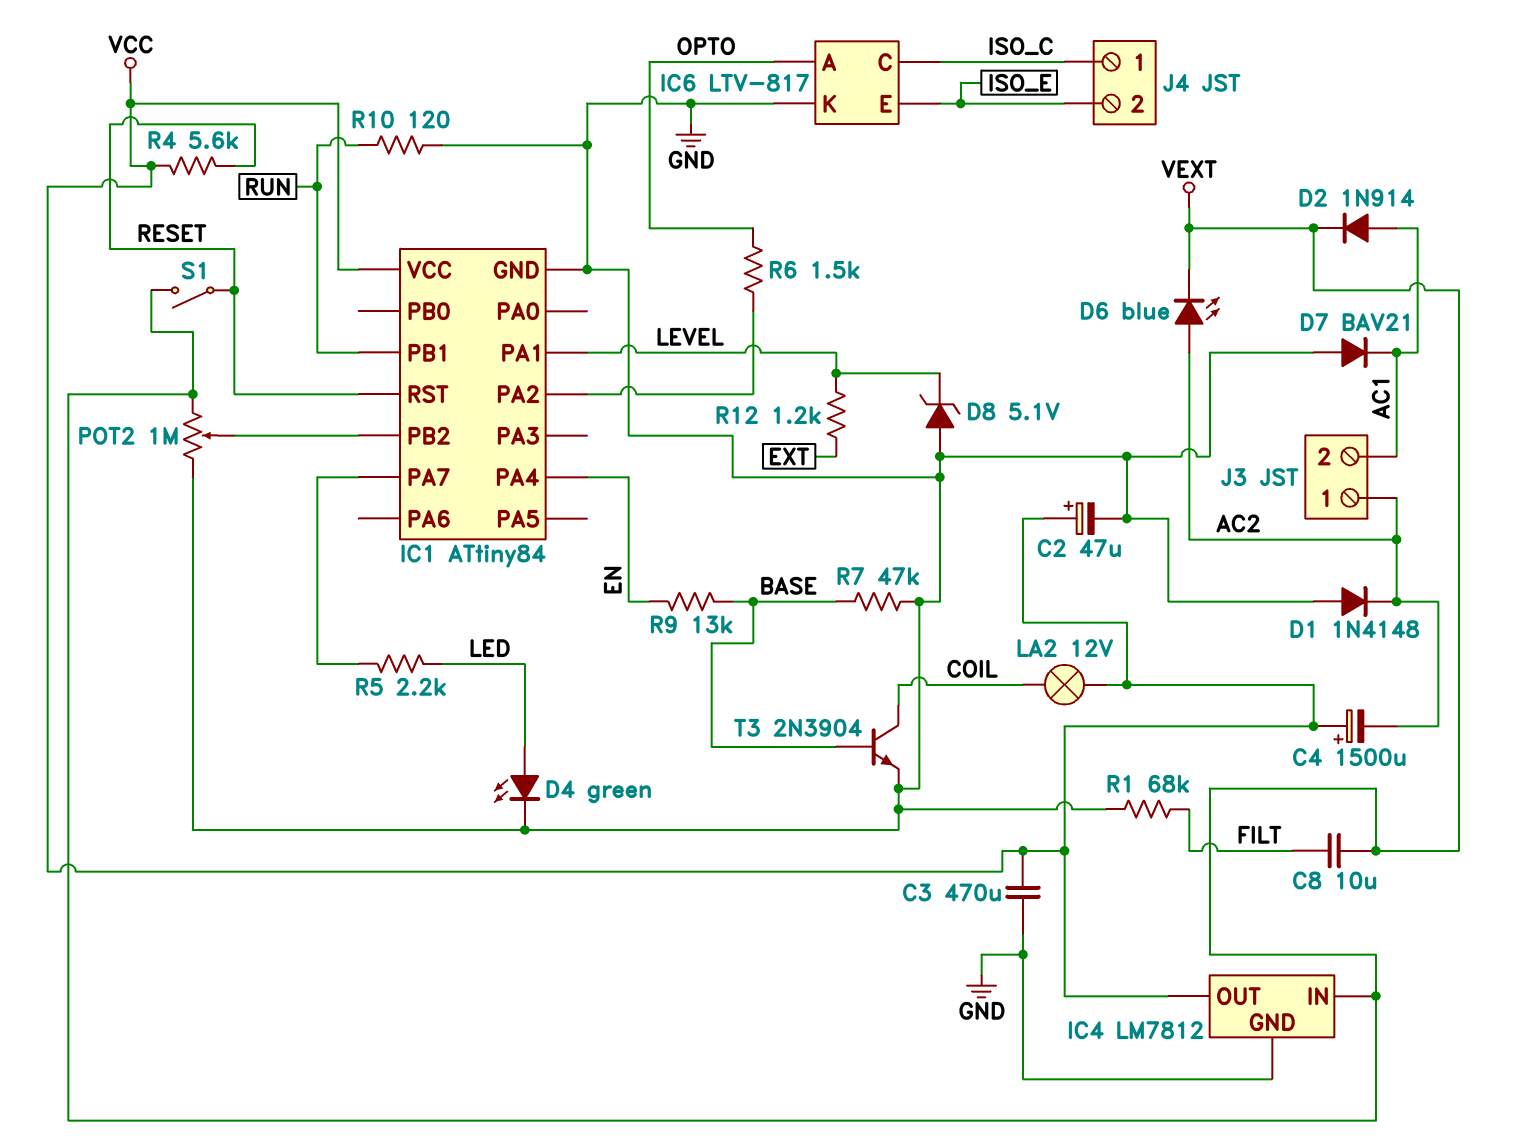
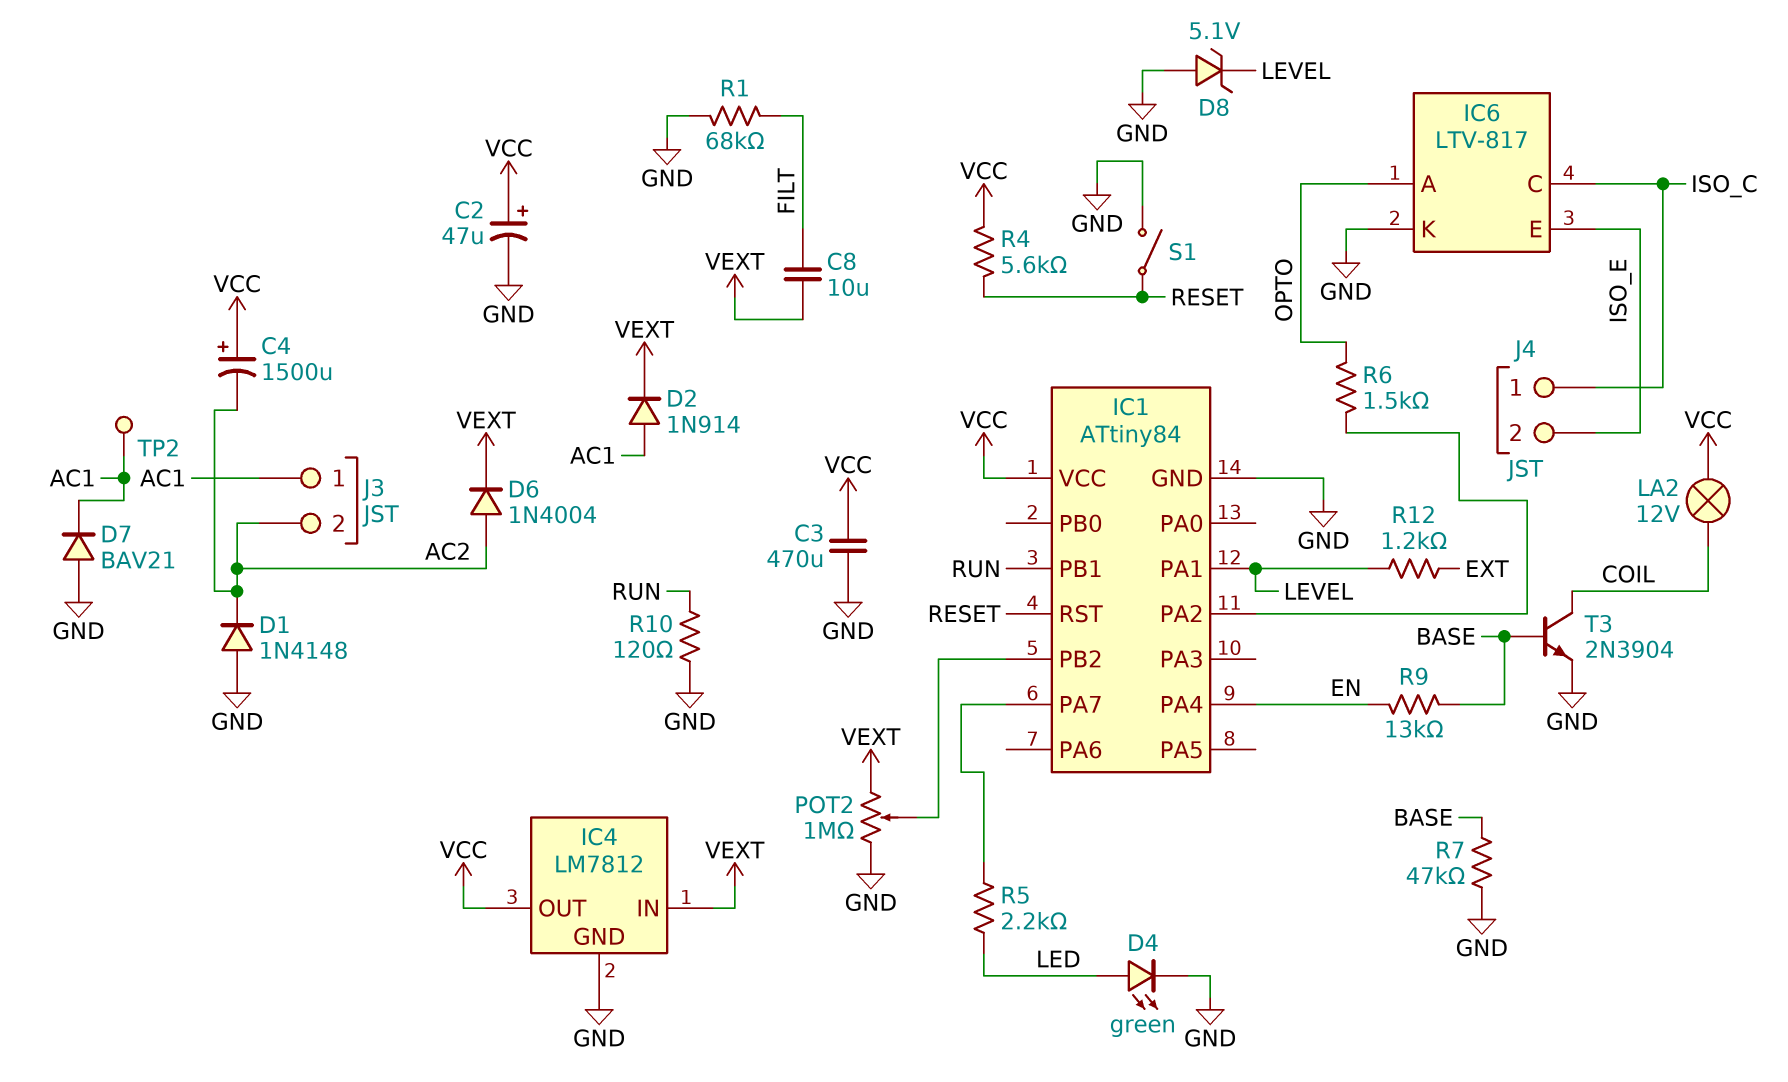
D6: LED blue (A AC2, K VEXT) -> diode 1N4004 (A AC2, K VEXT)
J3 pin 1: AC2 -> AC1
J3 pin 2: AC1 -> AC2
S1: switch (RESET, VEXT) -> switch (GND, RESET)
TP2: none -> test point (AC1)

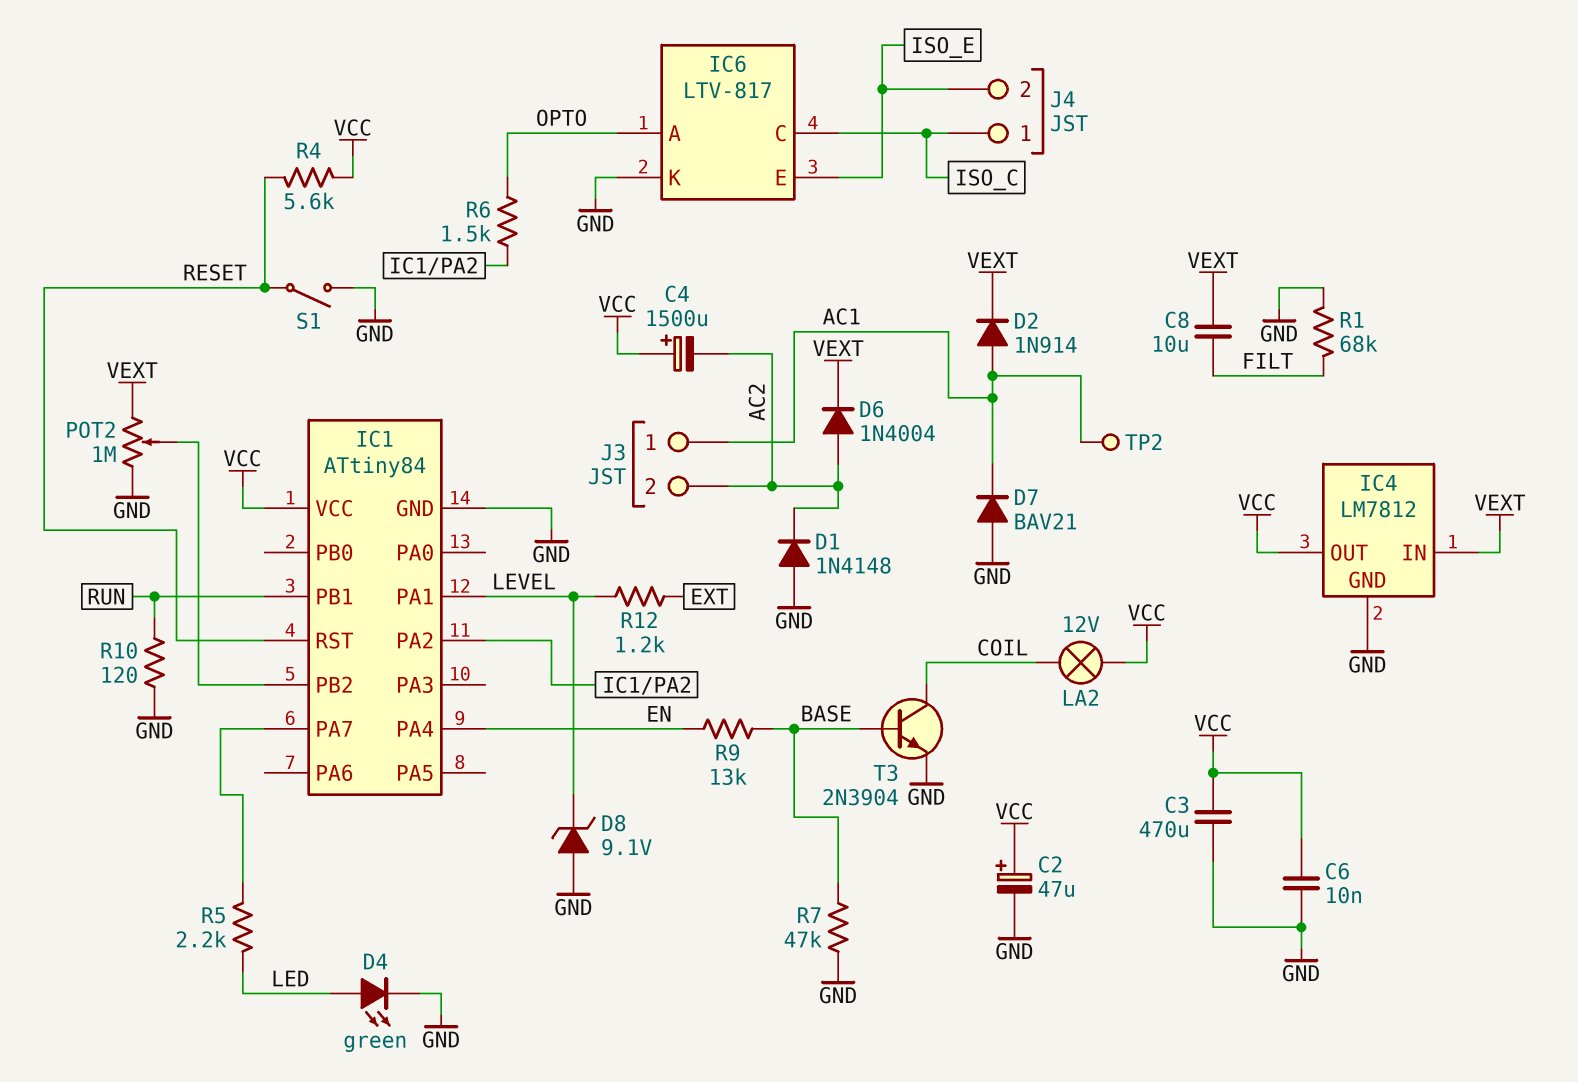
C6: none -> 10nF (GND, VCC)
D8: zener 5.1V (A GND, K LEVEL) -> zener 9.1V (A GND, K LEVEL)

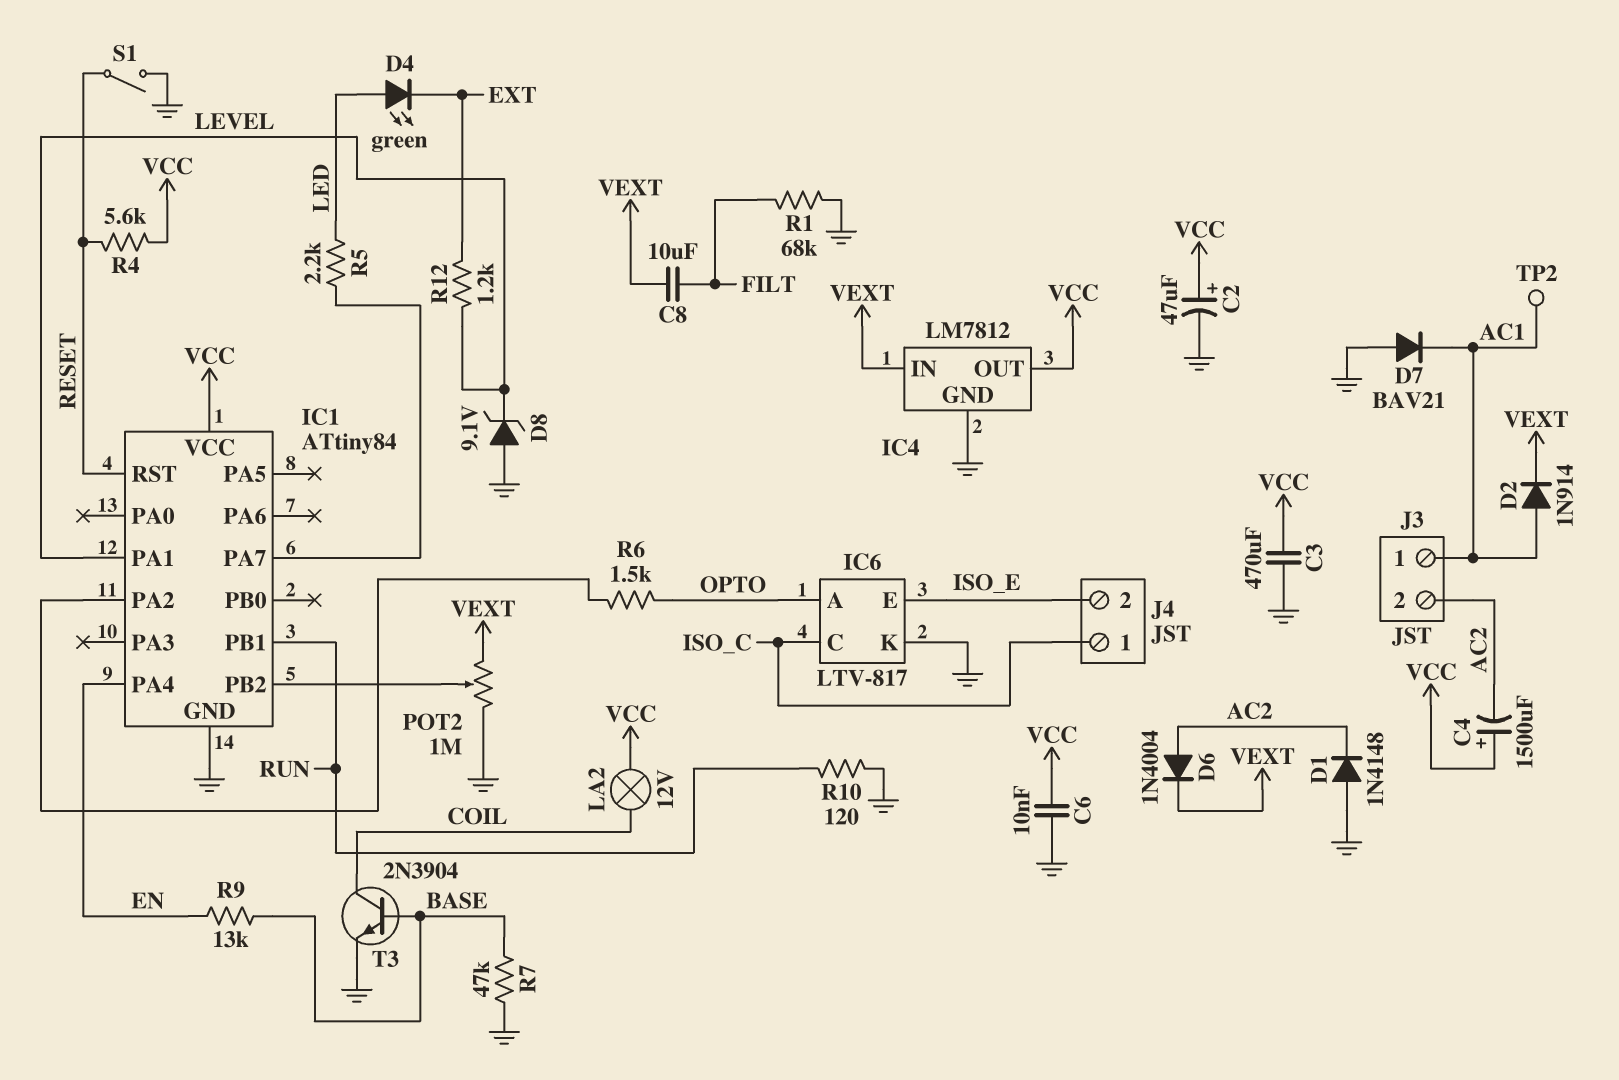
D4: LED green (A LED, K GND) -> LED green (A LED, K EXT)

